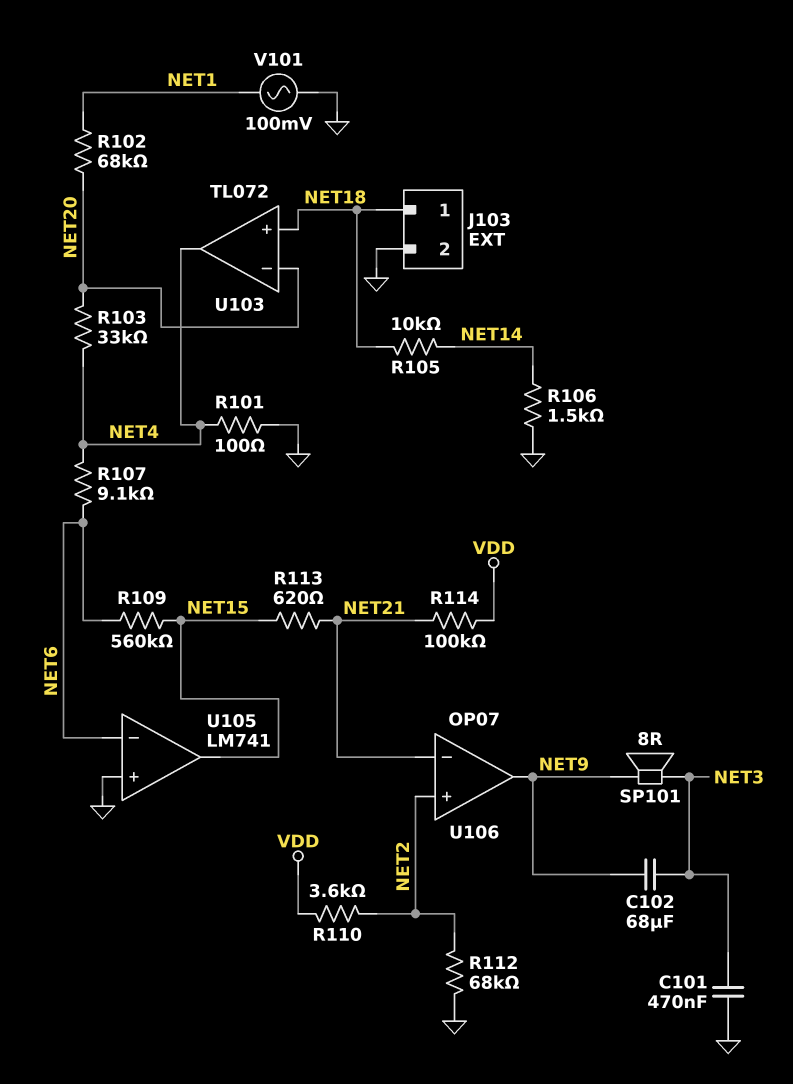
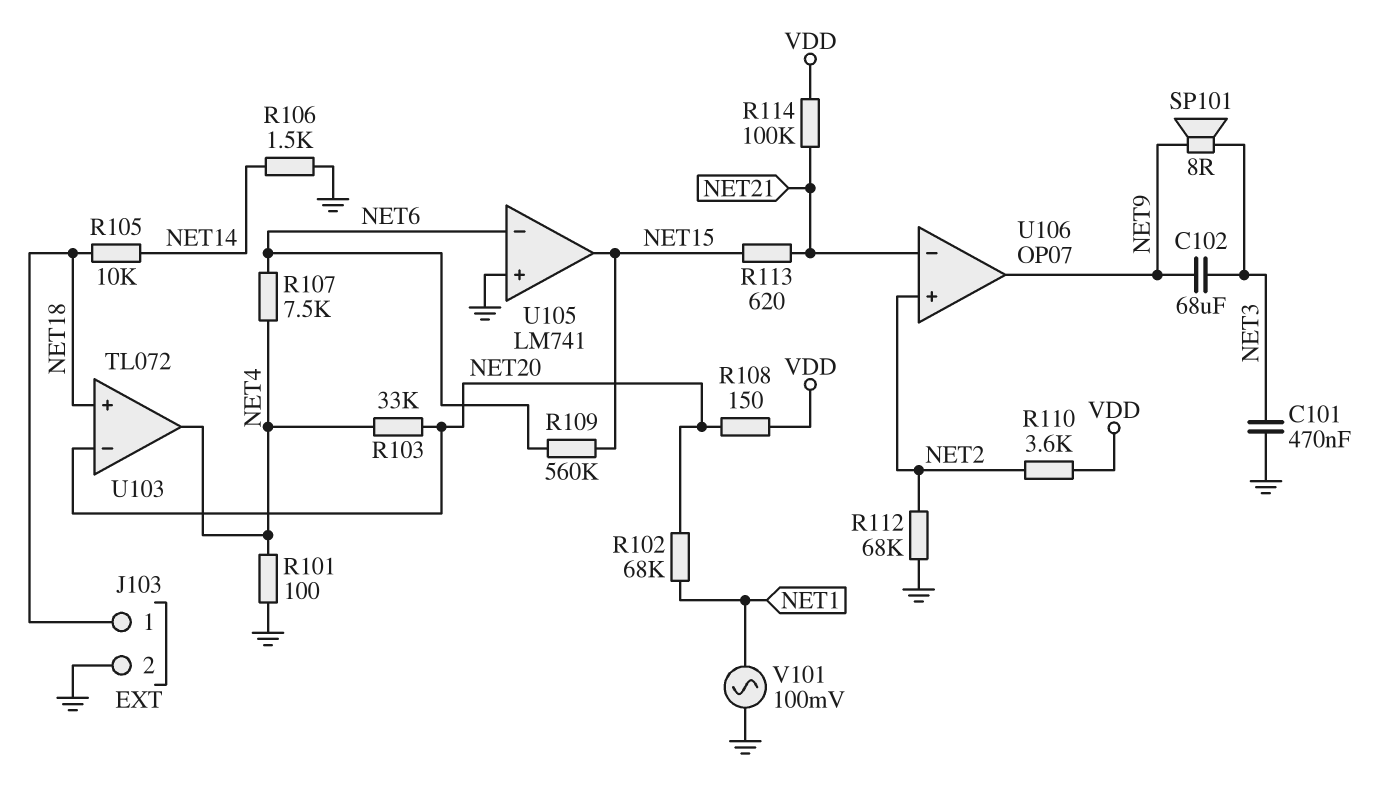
R107: 9.1k (NET4, NET6) -> 7.5k (NET4, NET6)
R108: none -> 150 (NET20, VDD)

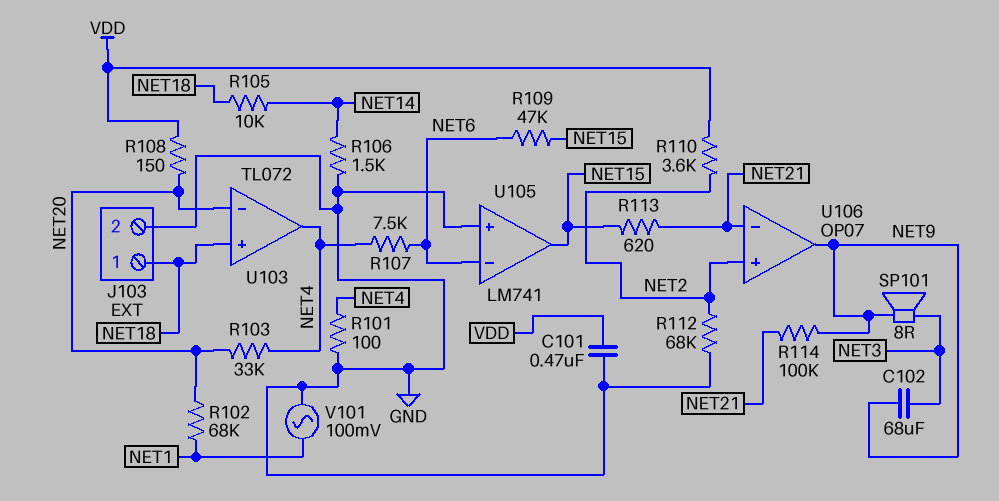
C101: 470nF (GND, NET3) -> 470nF (GND, VDD)
R109: 560k (NET6, NET15) -> 47k (NET6, NET15)
R114: 100k (NET21, VDD) -> 100k (NET9, NET21)

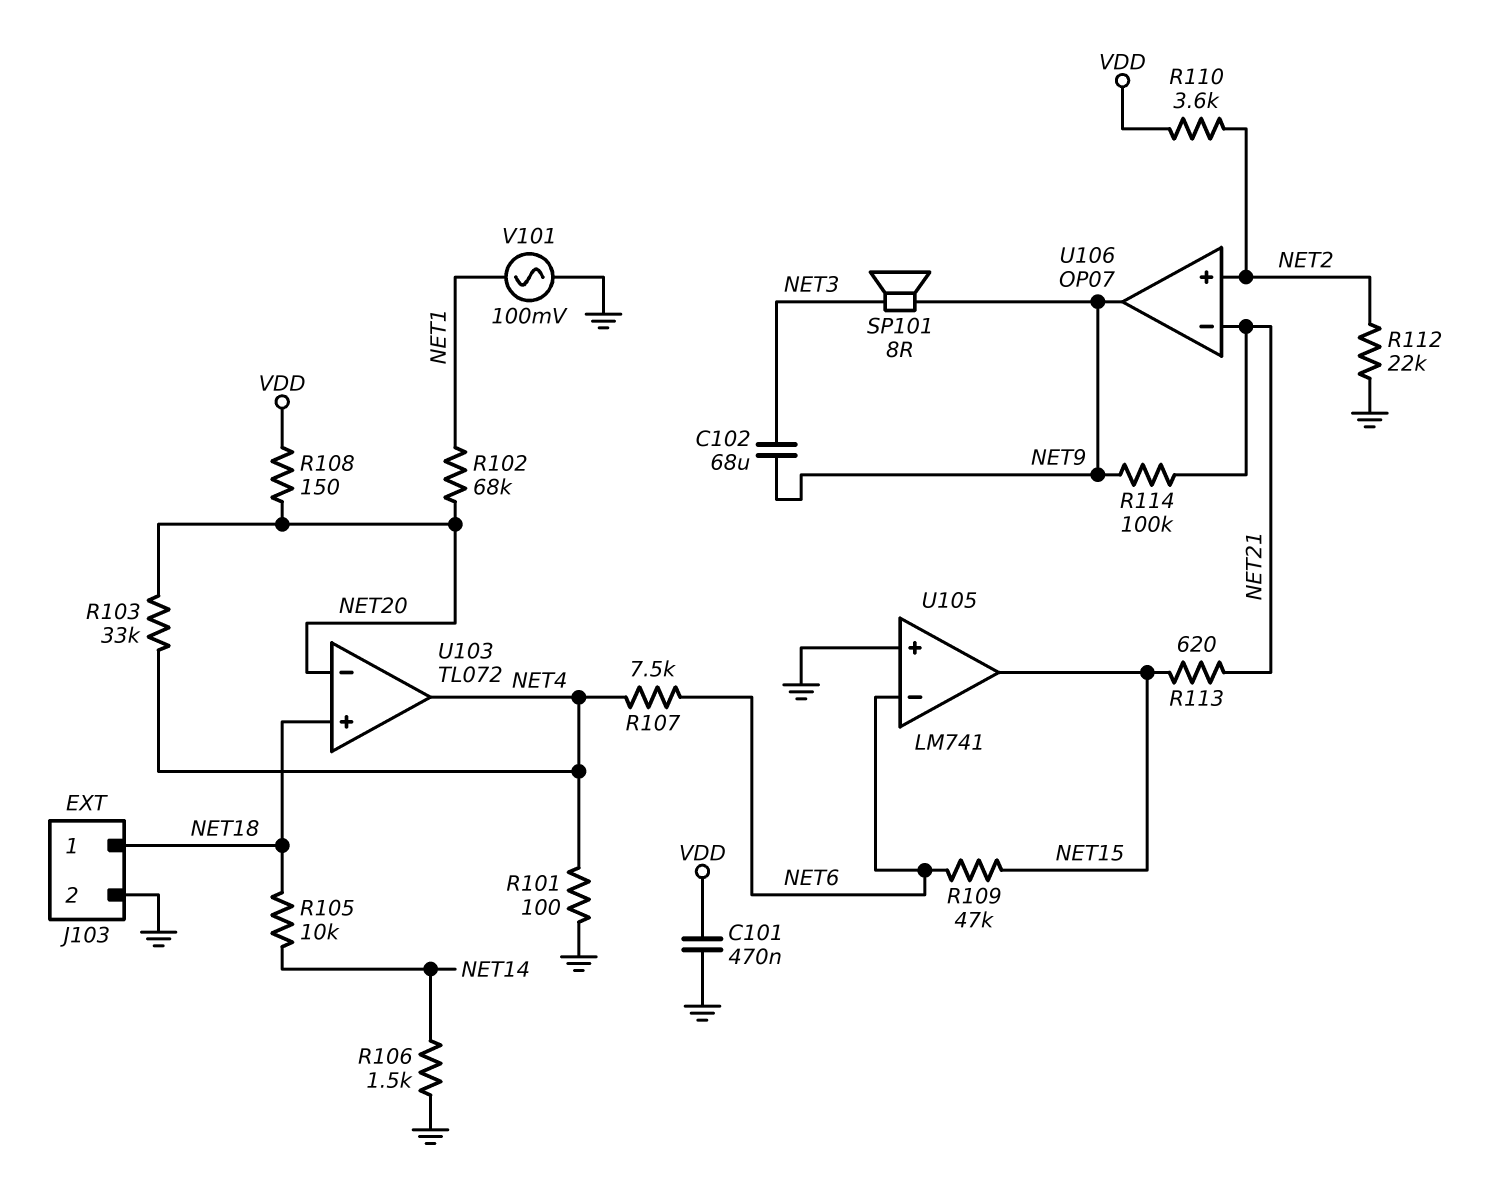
R112: 68k (GND, NET2) -> 22k (GND, NET2)

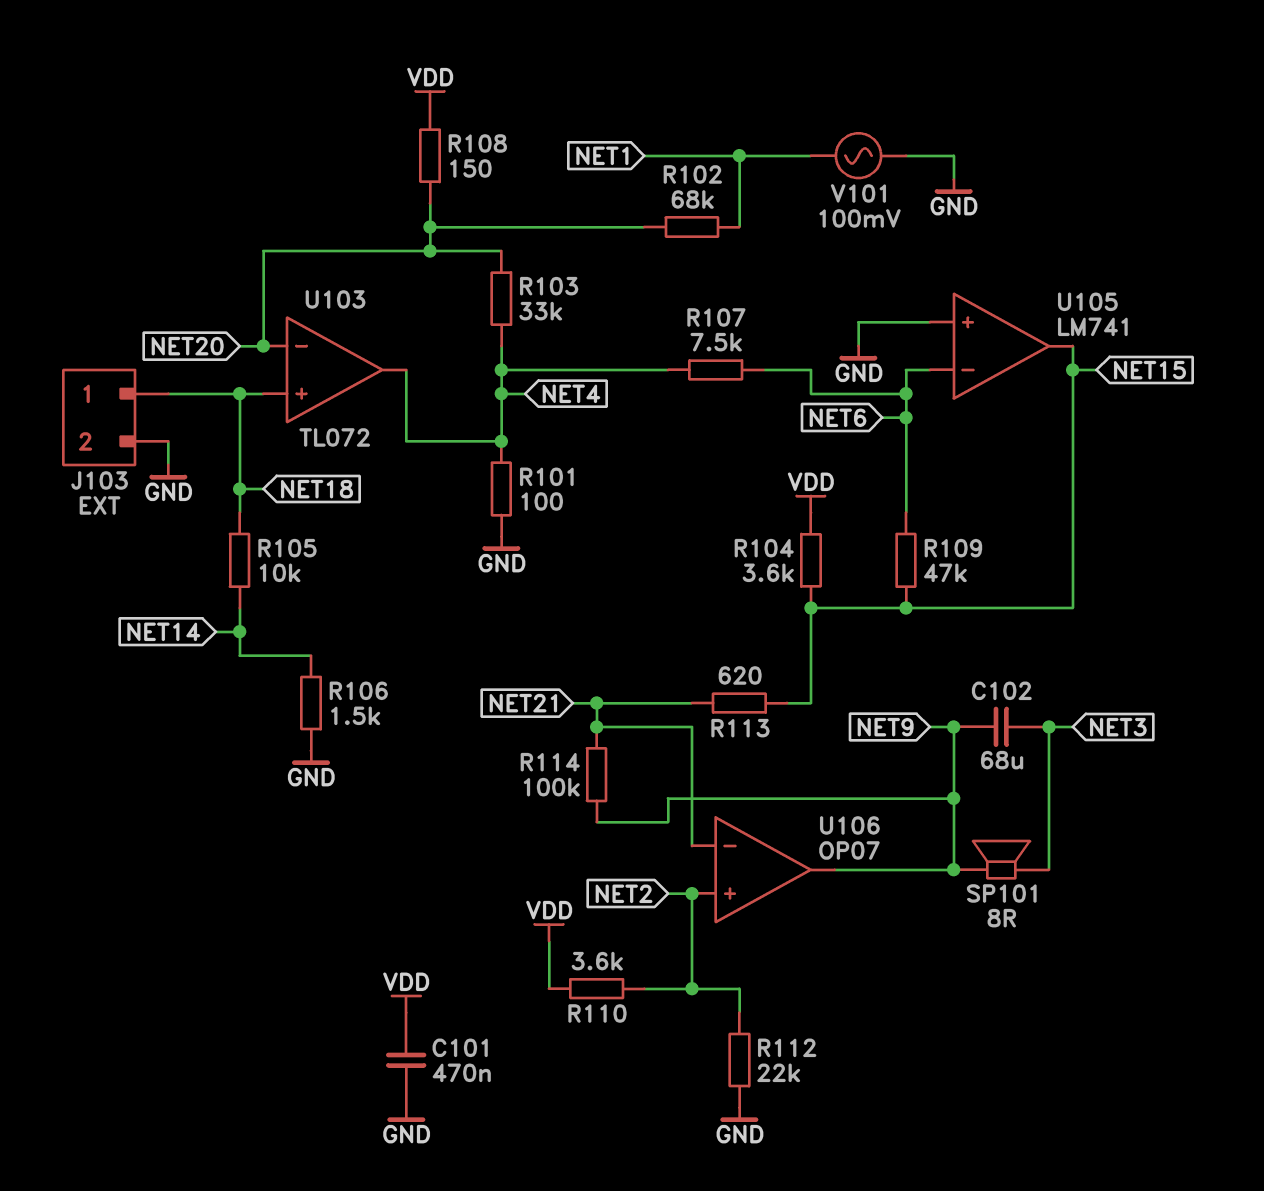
R104: none -> 3.6k (NET15, VDD)

